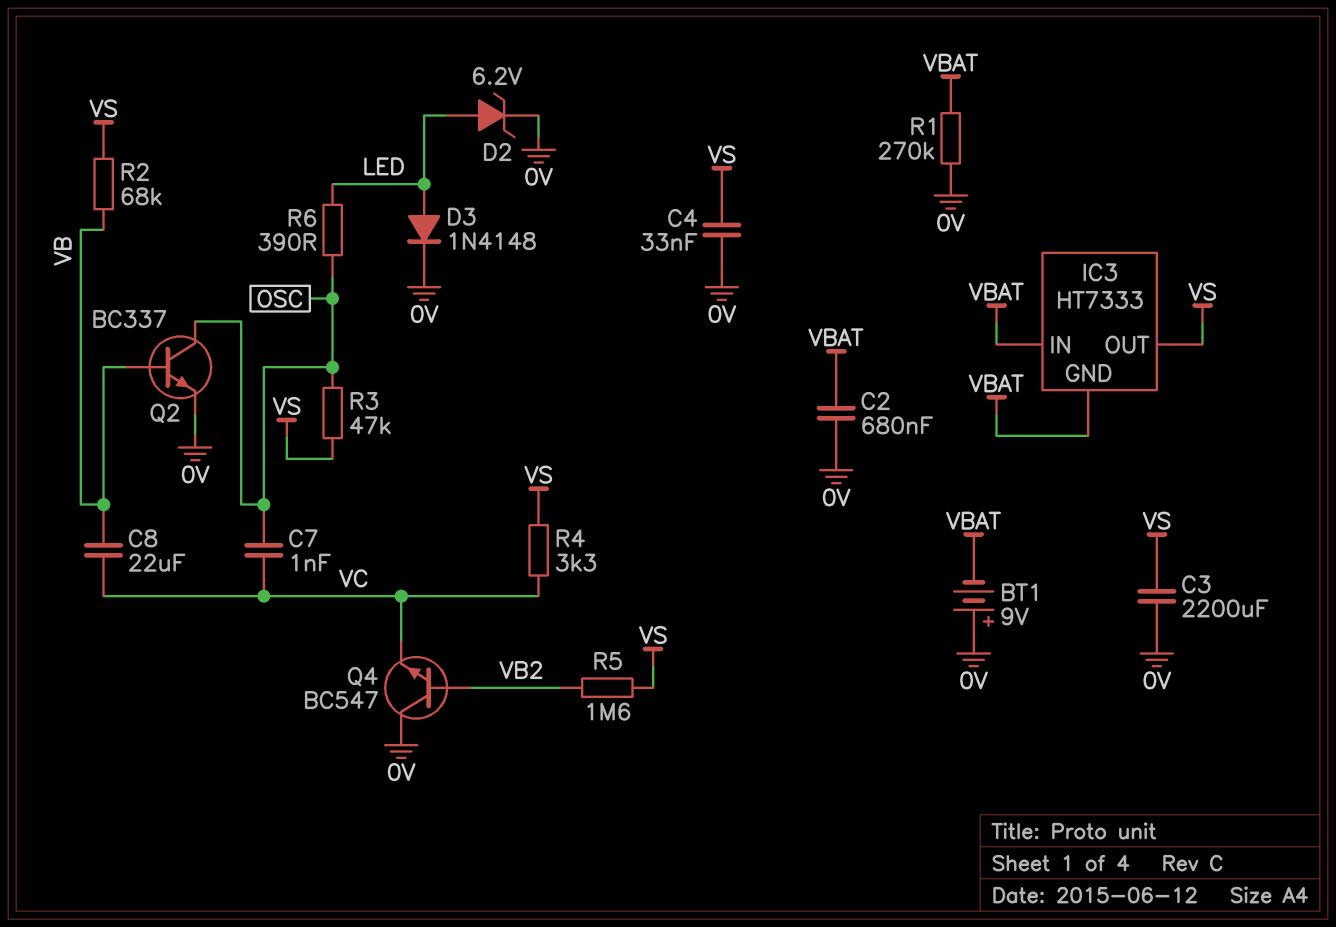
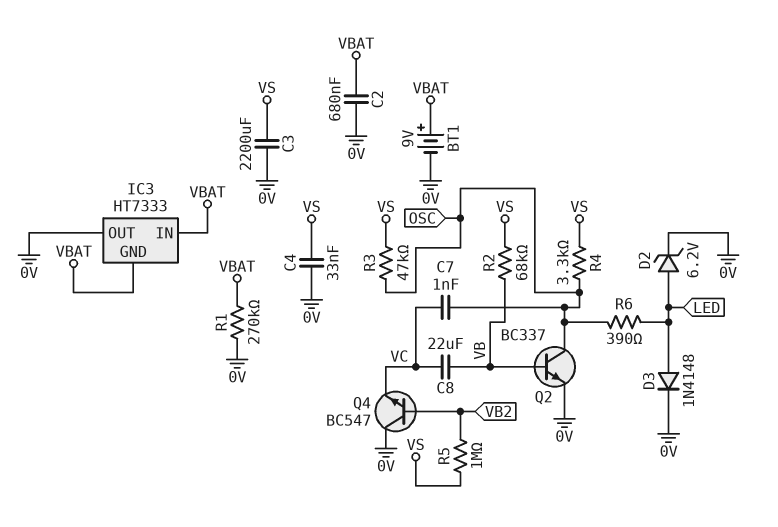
BT1: 9V (plus 0V, minus VBAT) -> 9V (plus VBAT, minus 0V)
IC3 pin OUT: VS -> 0V
R4: 3.3k (VC, VS) -> 3.3k (OSC, VS)
R5: 1.6M (VB2, VS) -> 1M (VB2, VS)

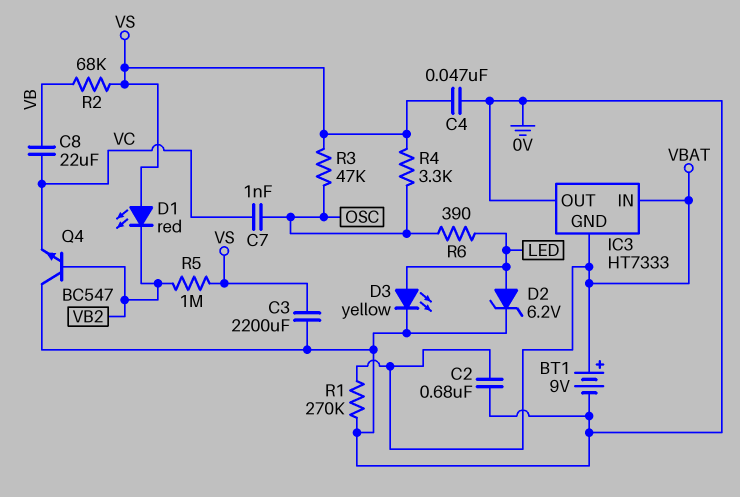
C4: 33nF (0V, VS) -> 47nF (0V, VS)
D1: none -> LED red (A VS, K VB2)
D3: diode 1N4148 (A LED, K 0V) -> LED yellow (A LED, K 0V)
Q2: NPN BC337 (B VB, C OSC, E 0V) -> none

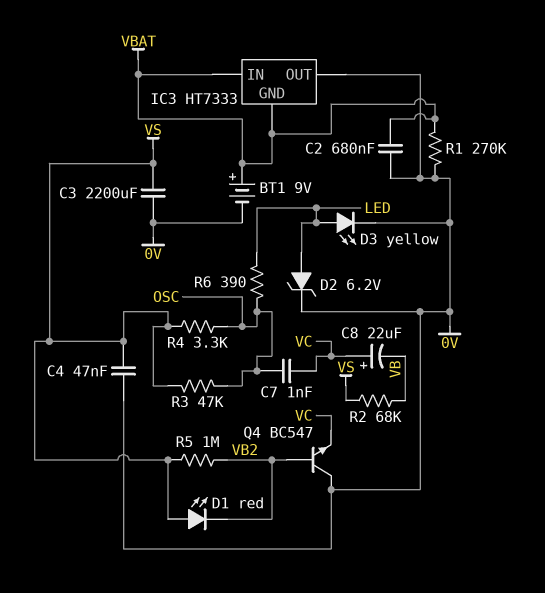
C8: 22uF (VB, VC) -> 22uF (plus VC, minus VB)

